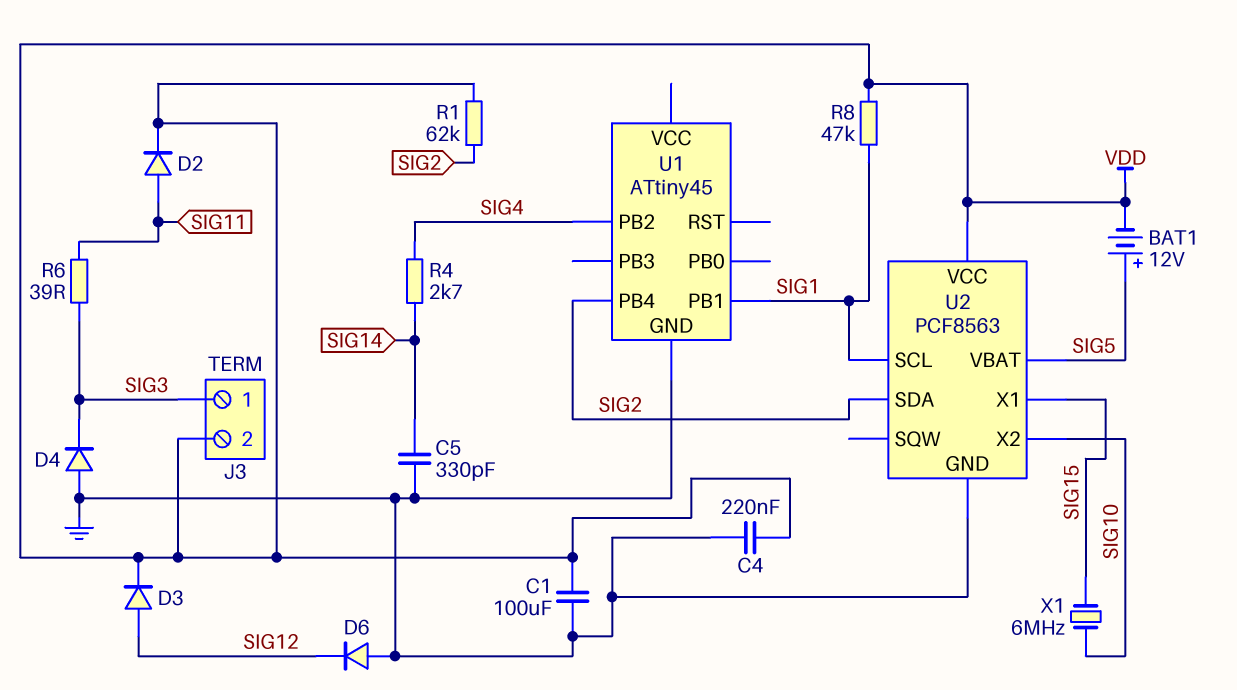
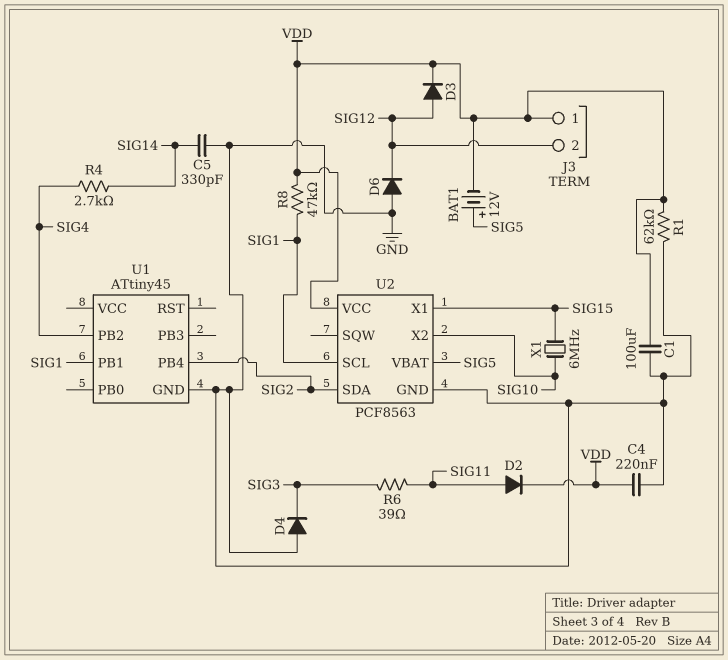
J3 pin 1: SIG3 -> VDD
J3 pin 2: VDD -> SIG12
R1: 62k (SIG2, VDD) -> 62k (GND, VDD)

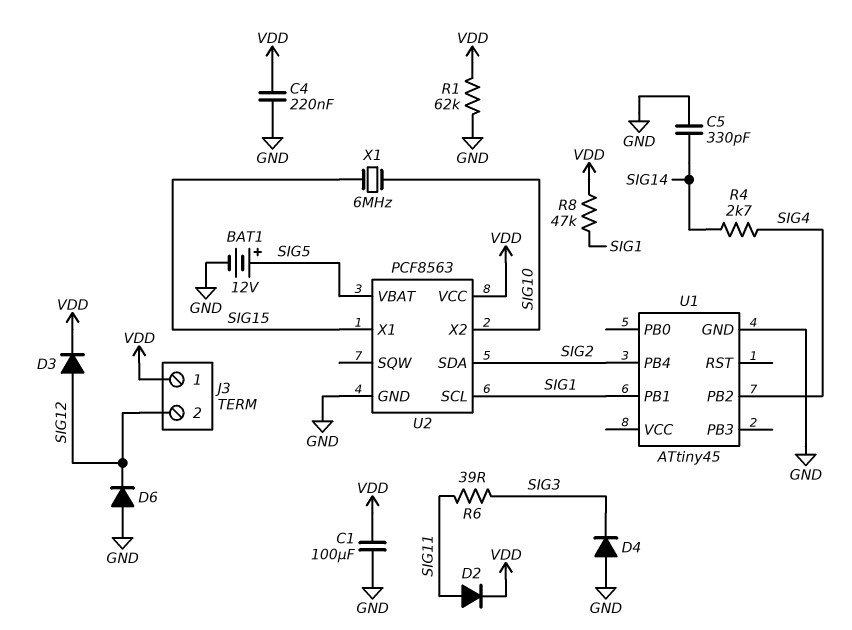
BAT1: 12V (plus SIG5, minus VDD) -> 12V (plus SIG5, minus GND)

